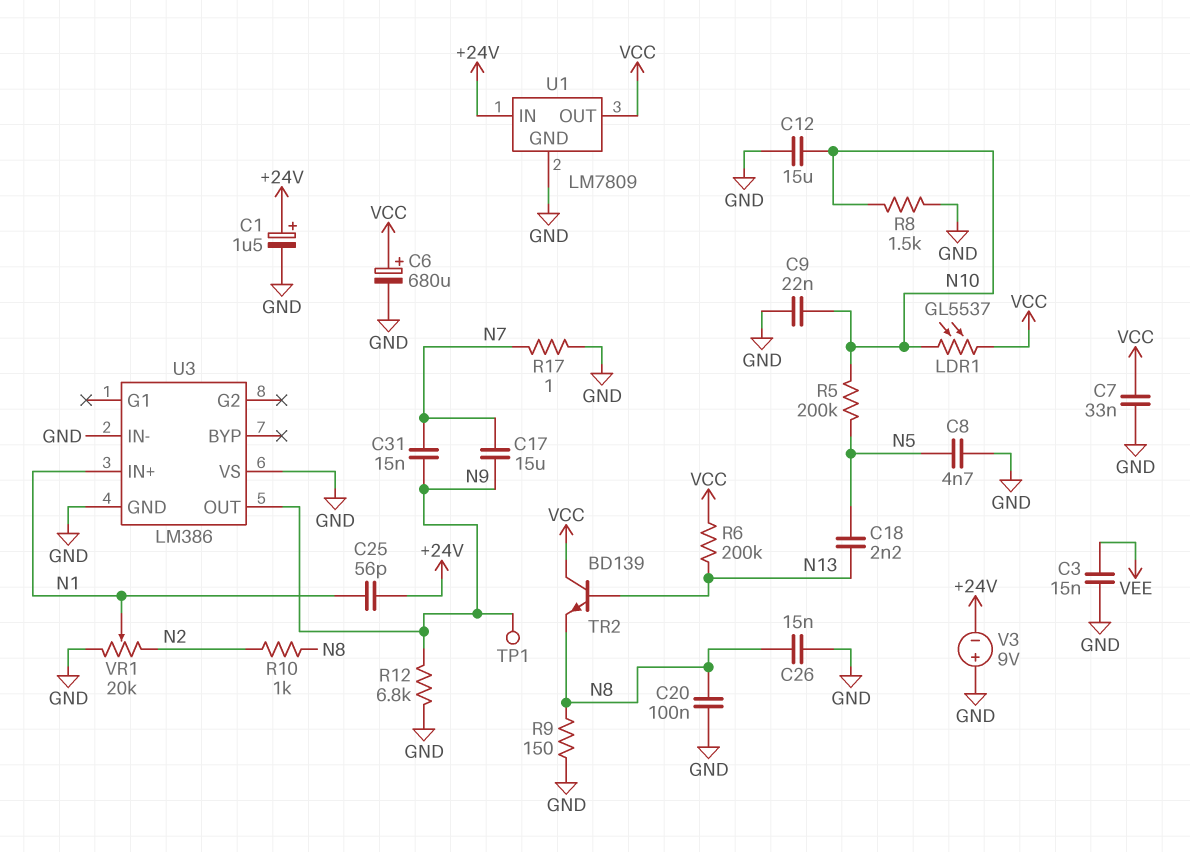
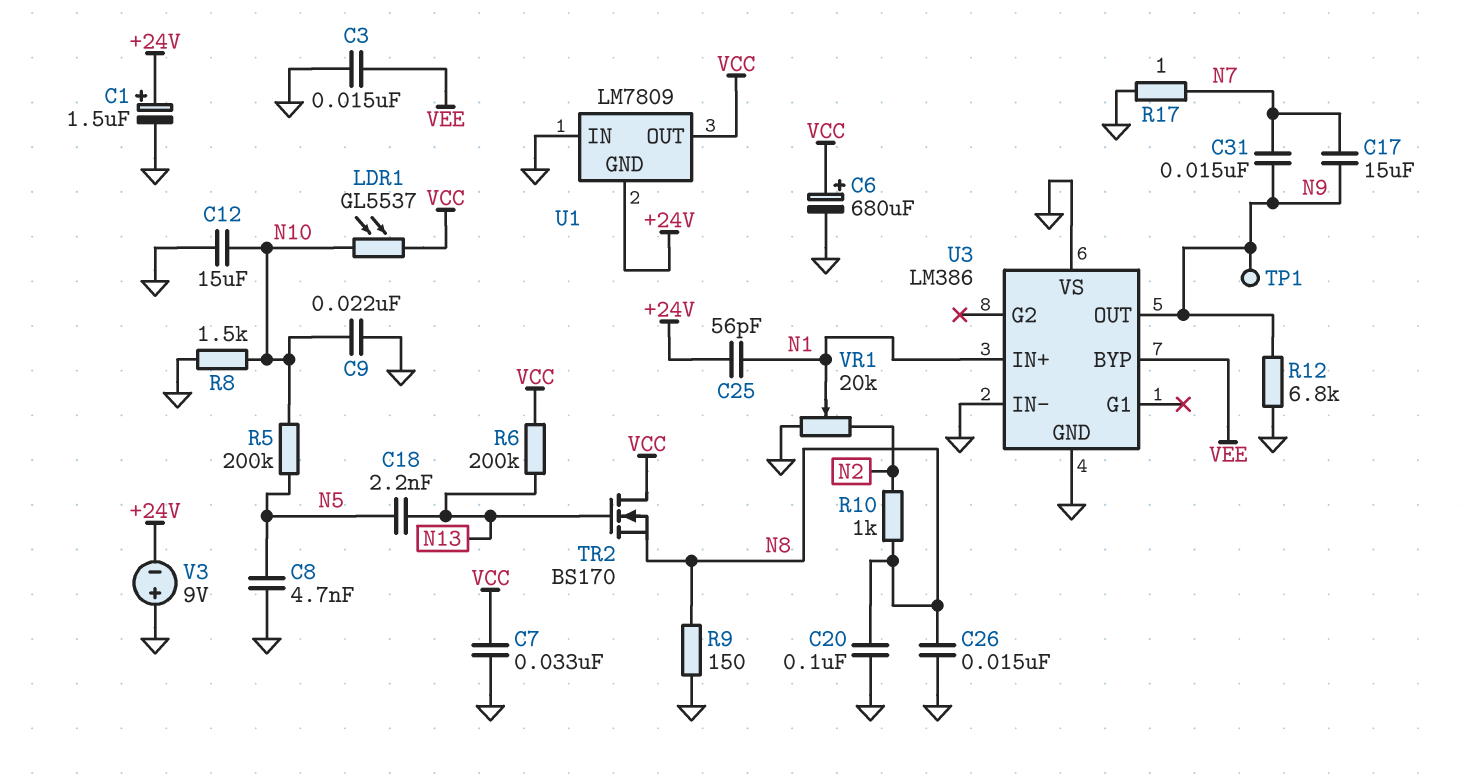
TR2: NPN BD139 (B N13, C VCC, E N8) -> NMOS BS170 (G N13, D VCC, S N8)
U1 pin GND: GND -> +24V
U1 pin IN: +24V -> GND
U3 pin BYP: none -> VEE

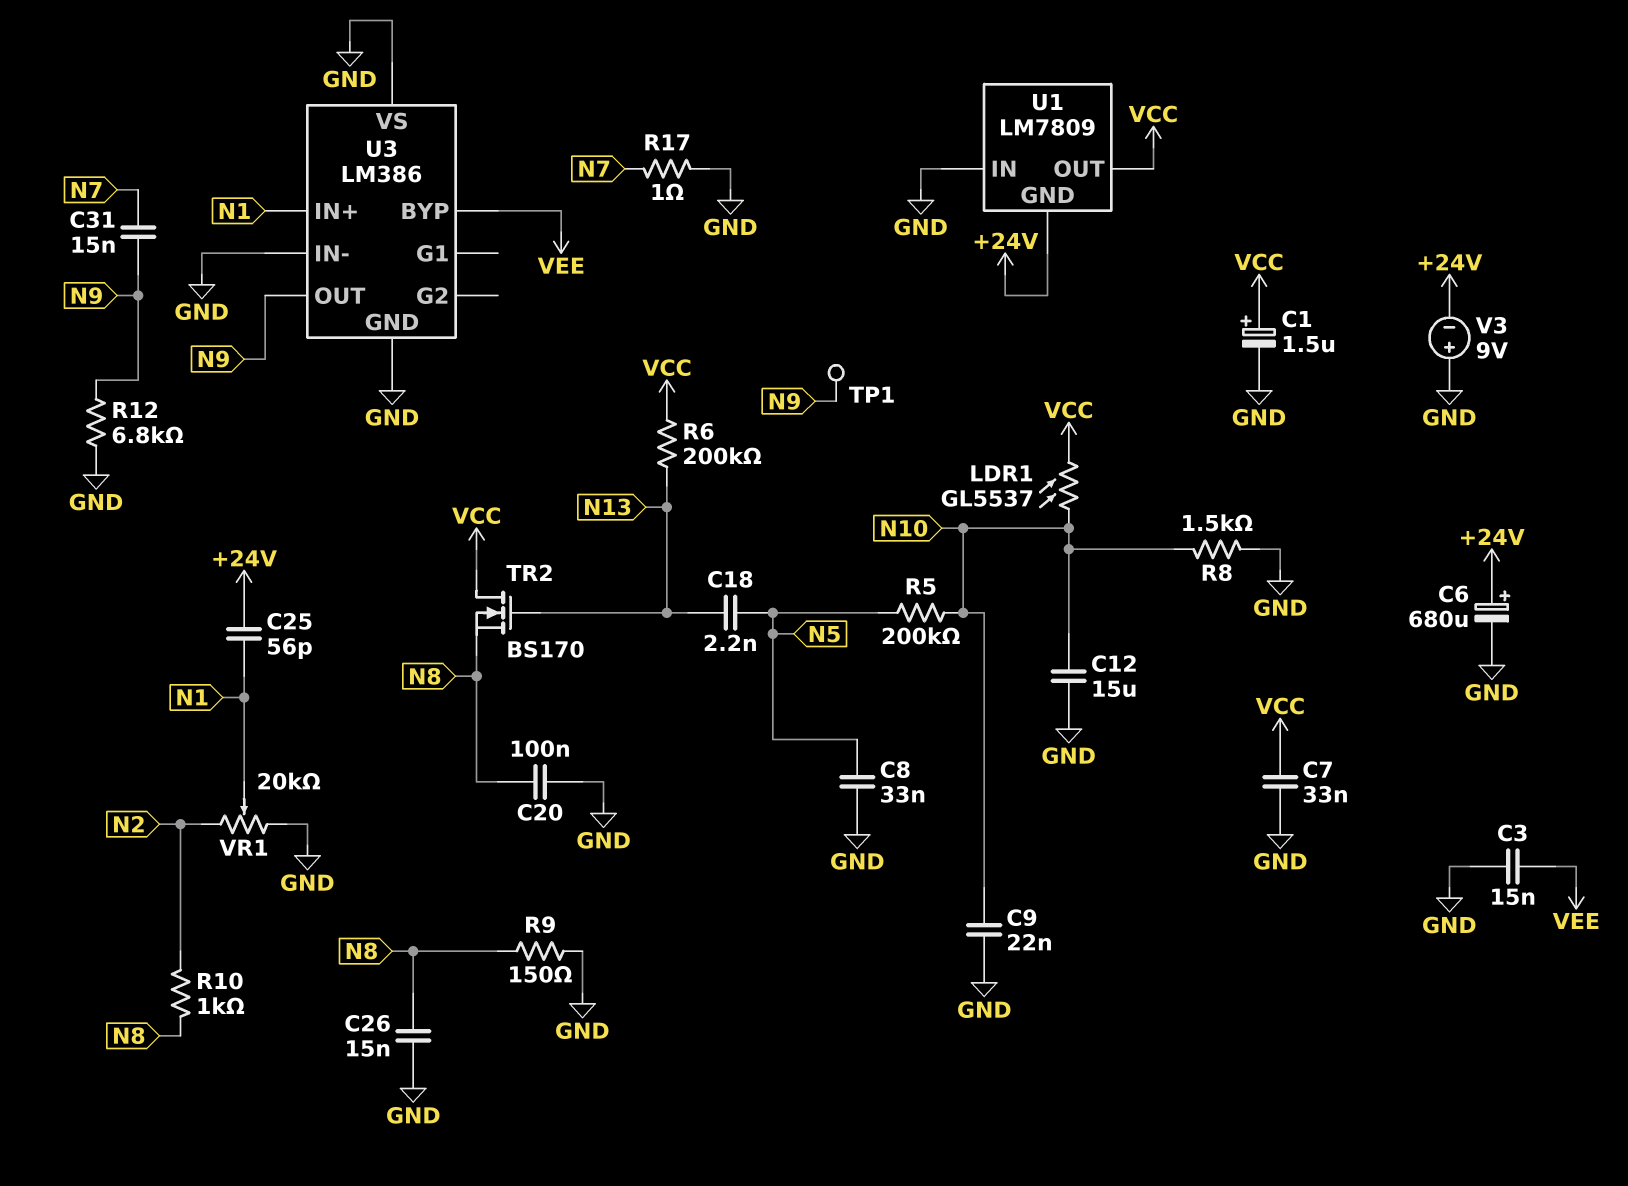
C1: 1.5uF (plus +24V, minus GND) -> 1.5uF (plus VCC, minus GND)
C6: 680uF (plus VCC, minus GND) -> 680uF (plus +24V, minus GND)
C8: 4.7nF (GND, N5) -> 33nF (GND, N5)
C17: 15uF (N7, N9) -> none

